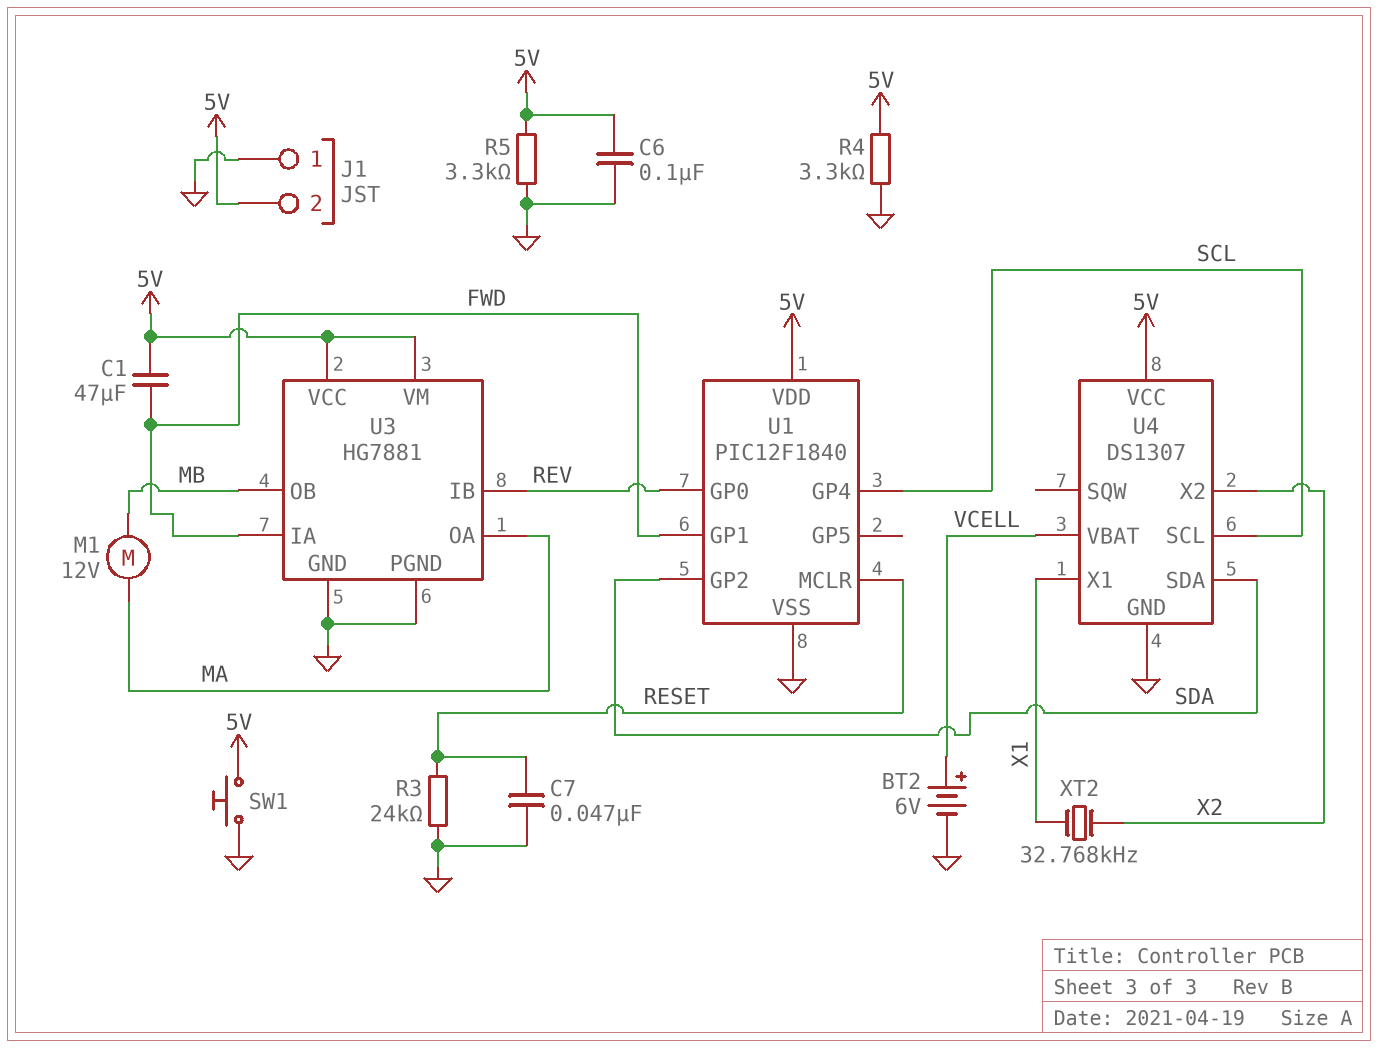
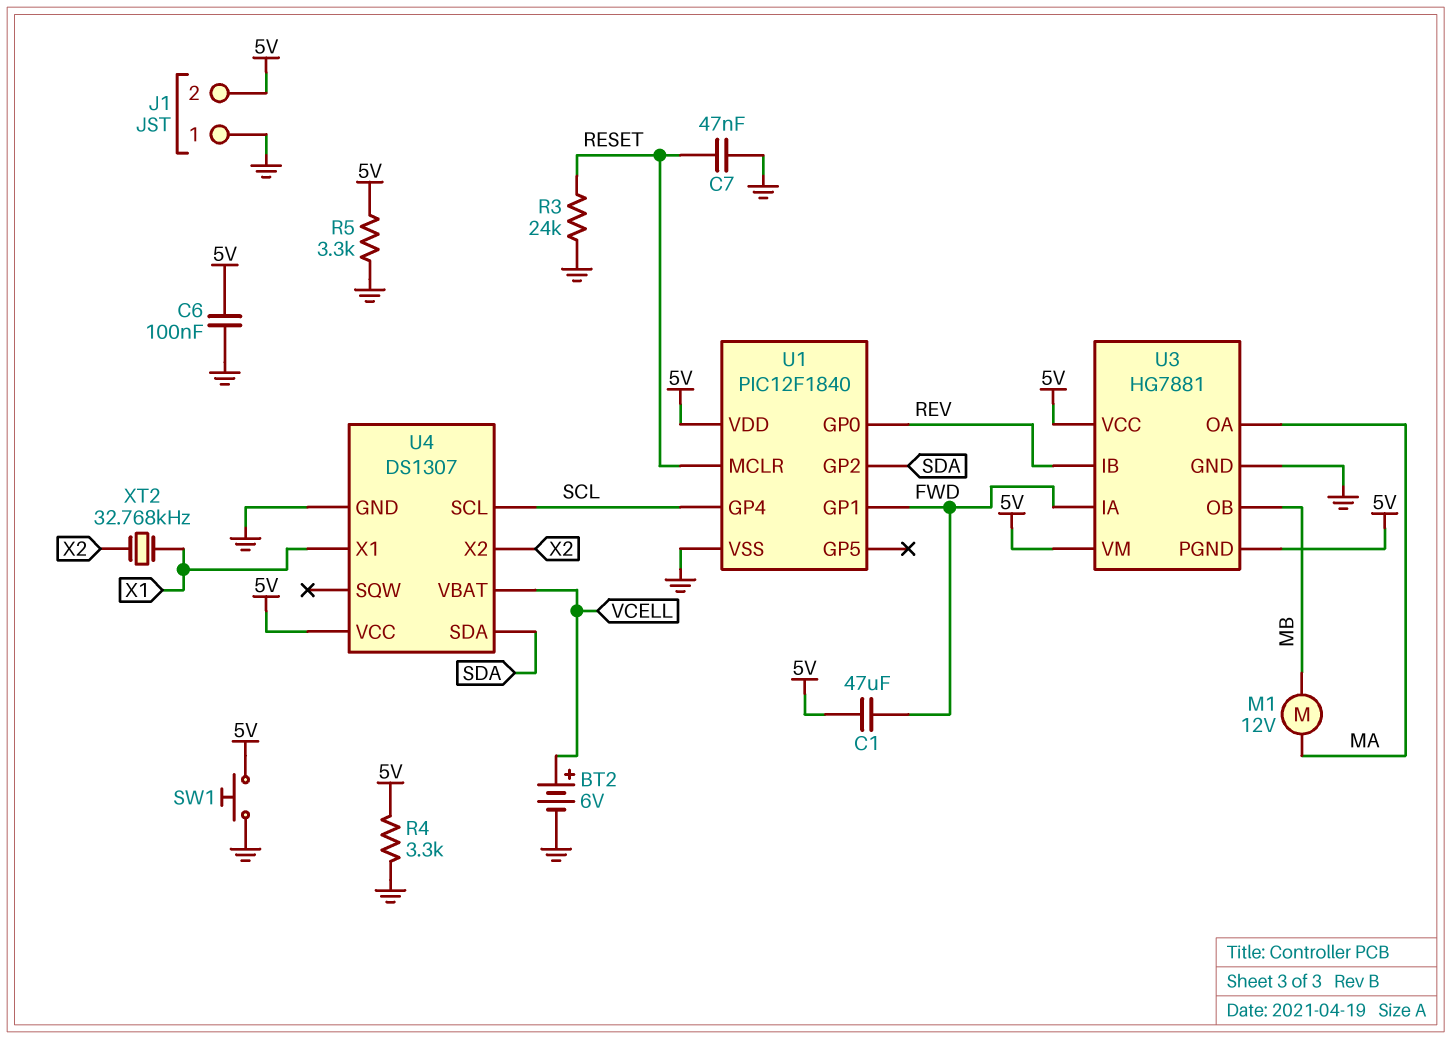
U3 pin PGND: GND -> 5V

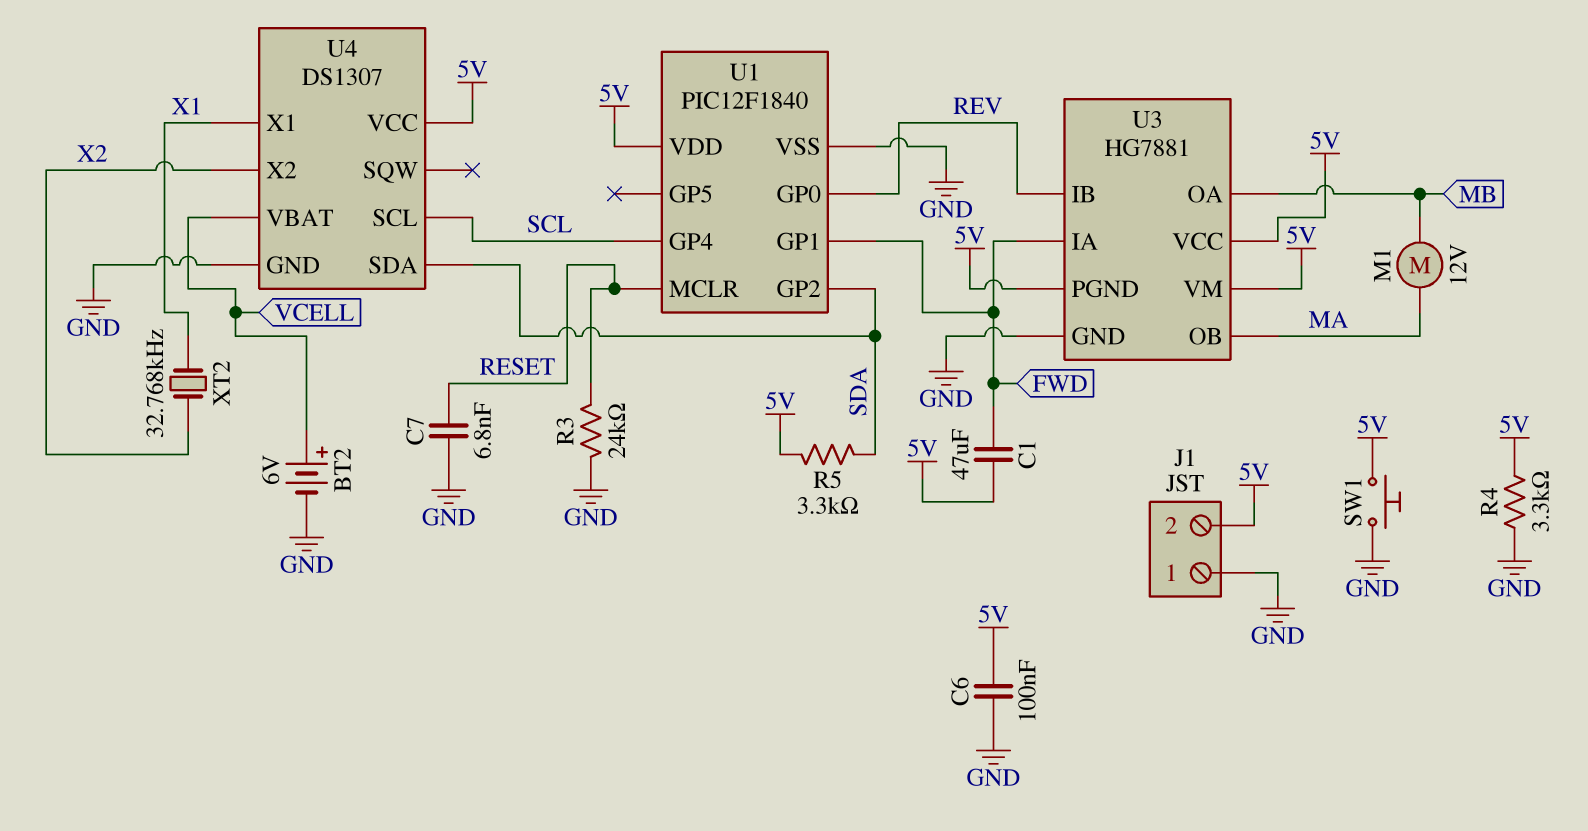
C7: 47nF (GND, RESET) -> 6.8nF (GND, RESET)
R5: 3.3k (5V, GND) -> 3.3k (5V, SDA)
U3 pin OA: MA -> MB
U3 pin OB: MB -> MA

